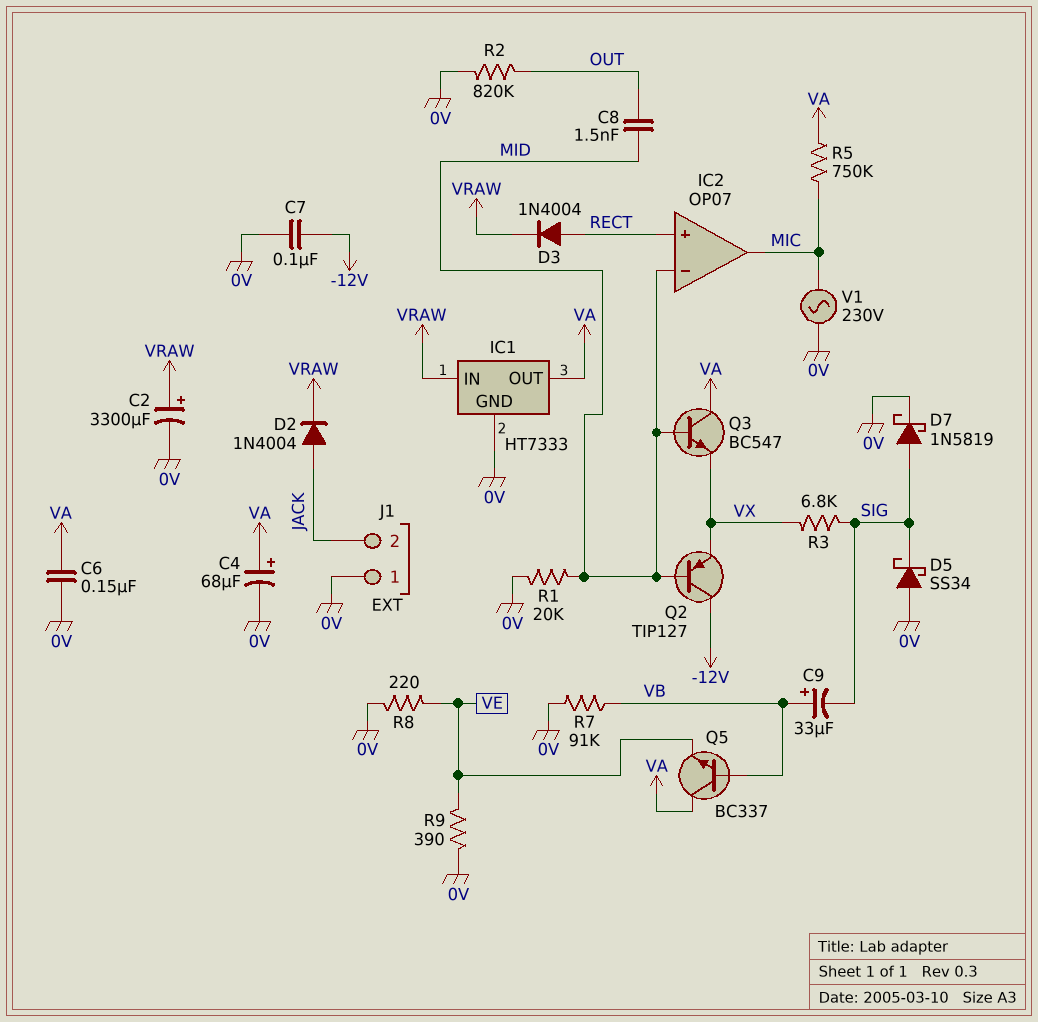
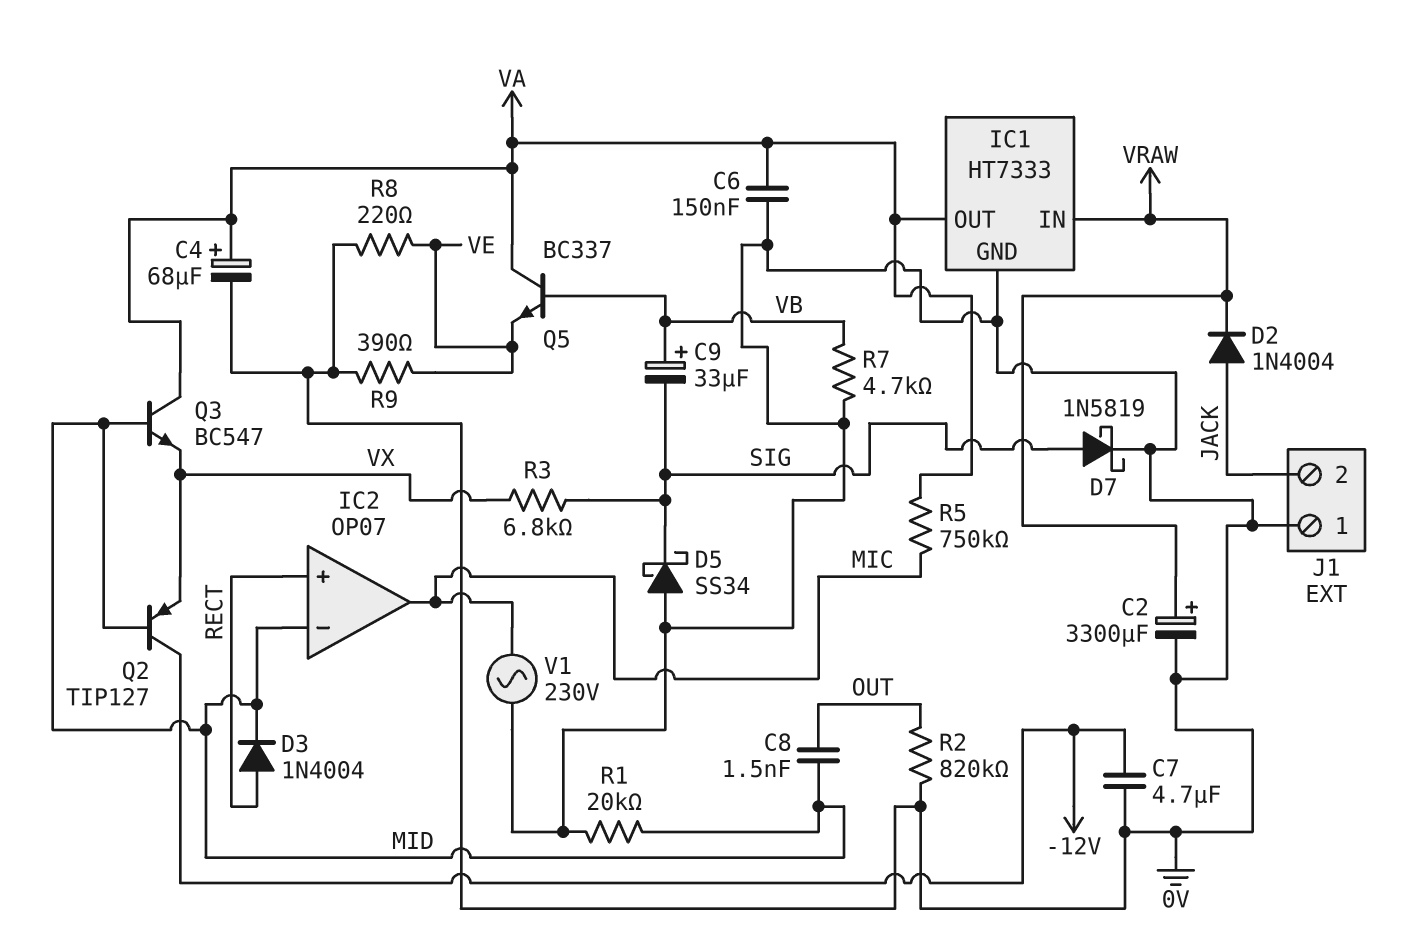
C7: 100nF (-12V, 0V) -> 4.7uF (-12V, 0V)
D3: diode 1N4004 (A RECT, K VRAW) -> diode 1N4004 (A RECT, K MID)
R7: 91k (0V, VB) -> 4.7k (0V, VB)

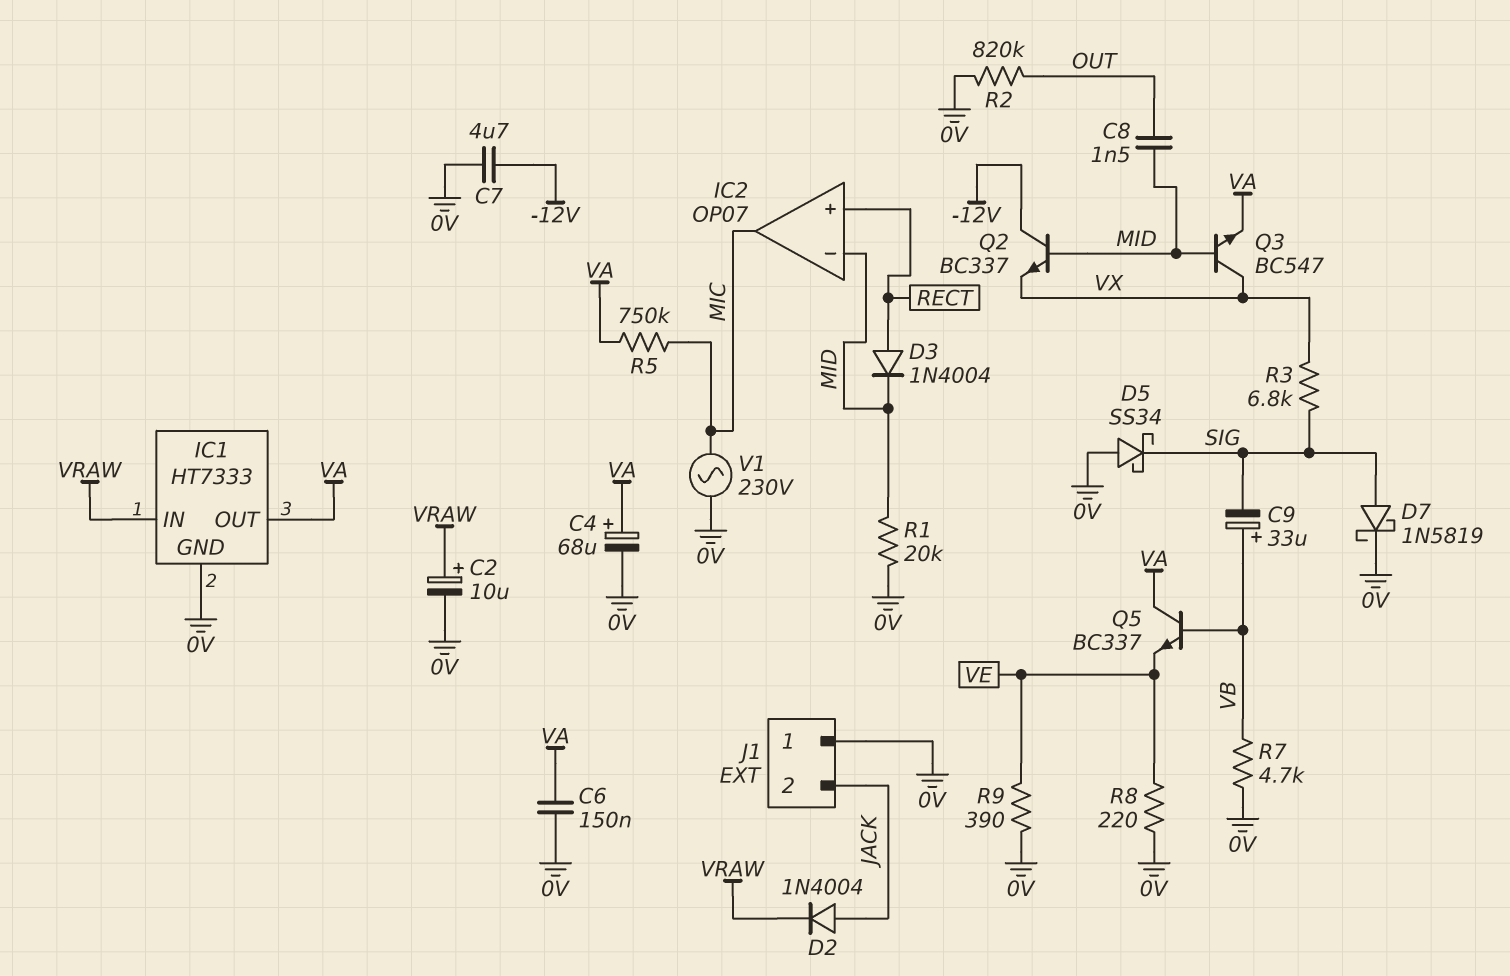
C2: 3300uF (plus VRAW, minus 0V) -> 10uF (plus VRAW, minus 0V)
Q2: PNP TIP127 (B MID, C -12V, E VX) -> NPN BC337 (B MID, C -12V, E VX)
Q3: NPN BC547 (B MID, C VA, E VX) -> NPN BC547 (B MID, C VX, E VA)

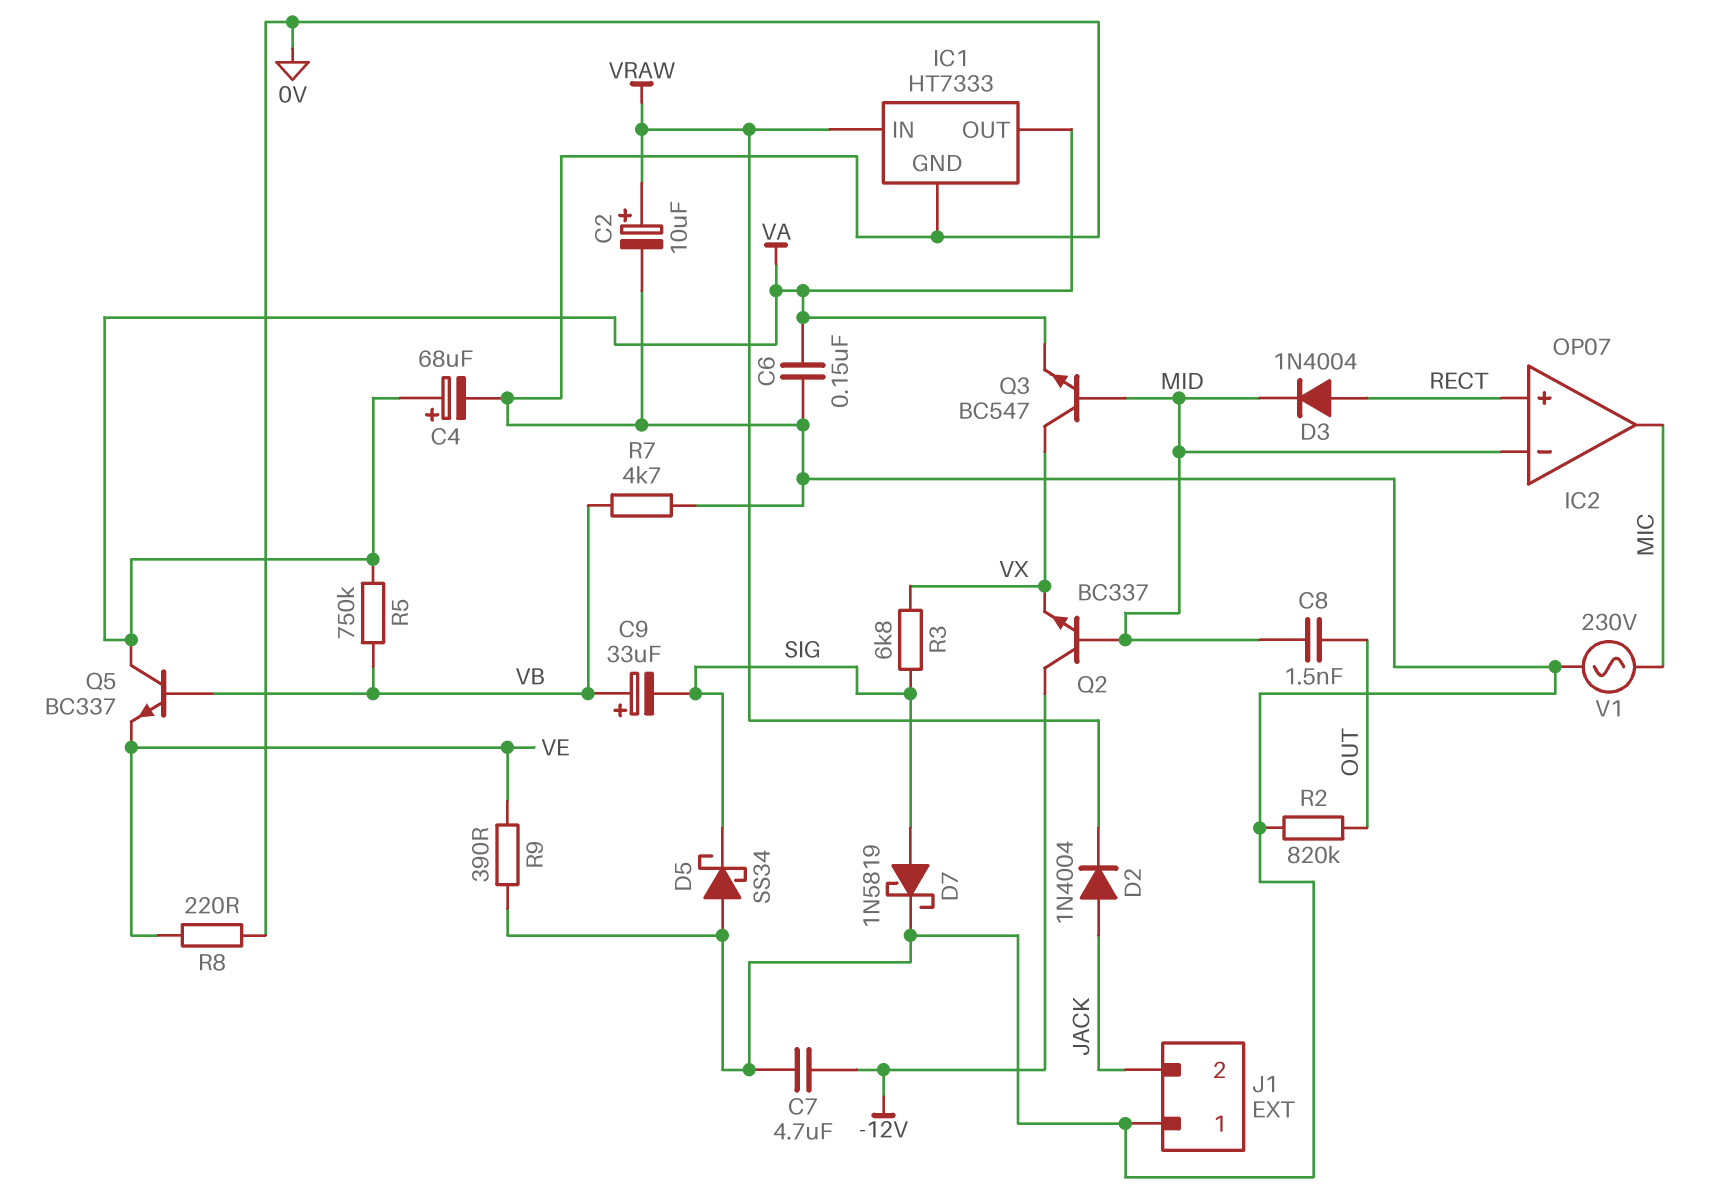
R1: 20k (0V, MID) -> none
R5: 750k (MIC, VA) -> 750k (VA, VB)

